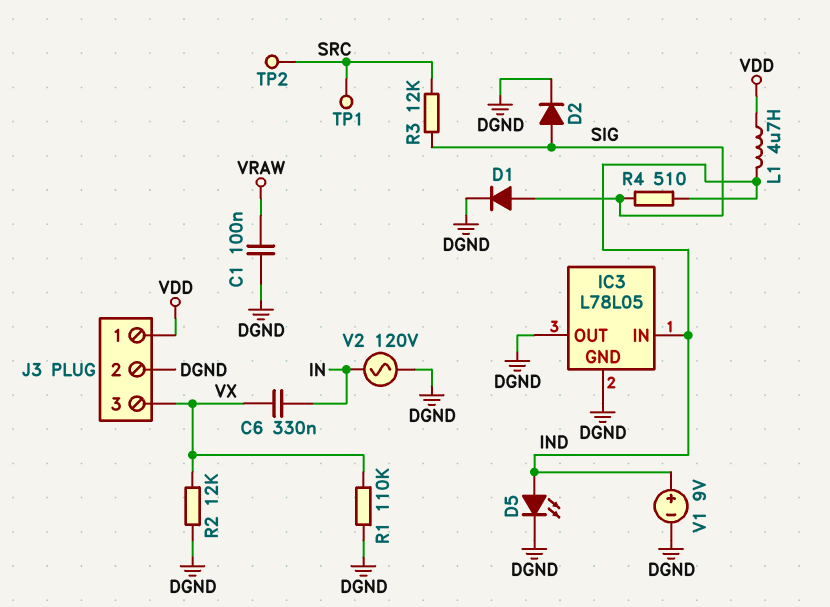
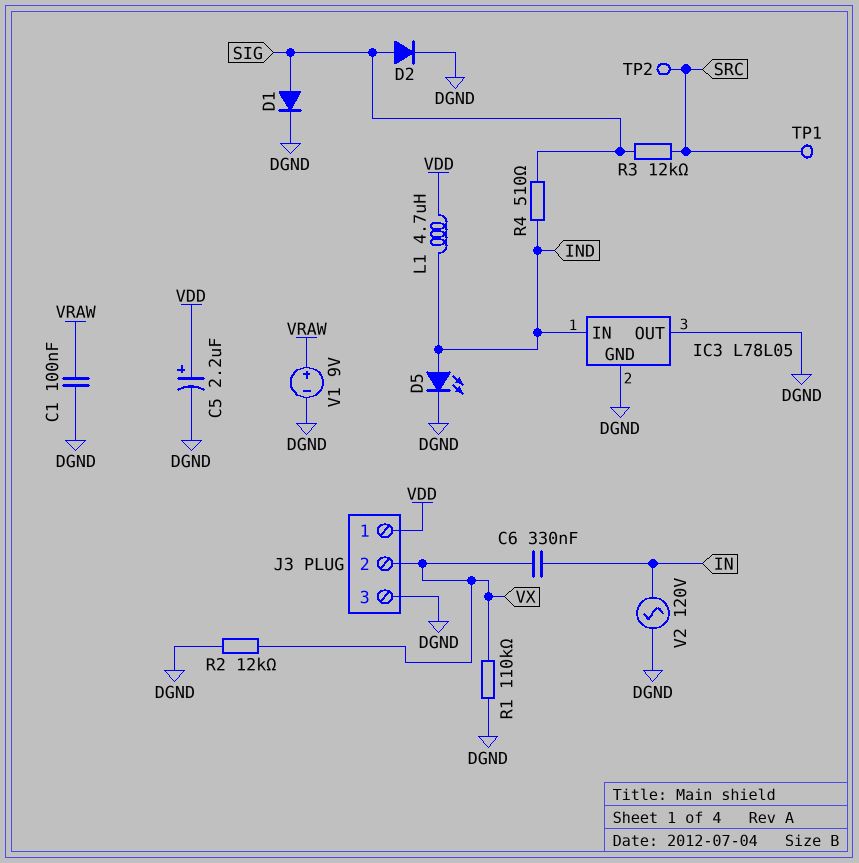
C5: none -> 2.2uF (plus VDD, minus DGND)
J3 pin 2: DGND -> VX
J3 pin 3: VX -> DGND
V1: 9V (plus IND, minus DGND) -> 9V (plus VRAW, minus DGND)

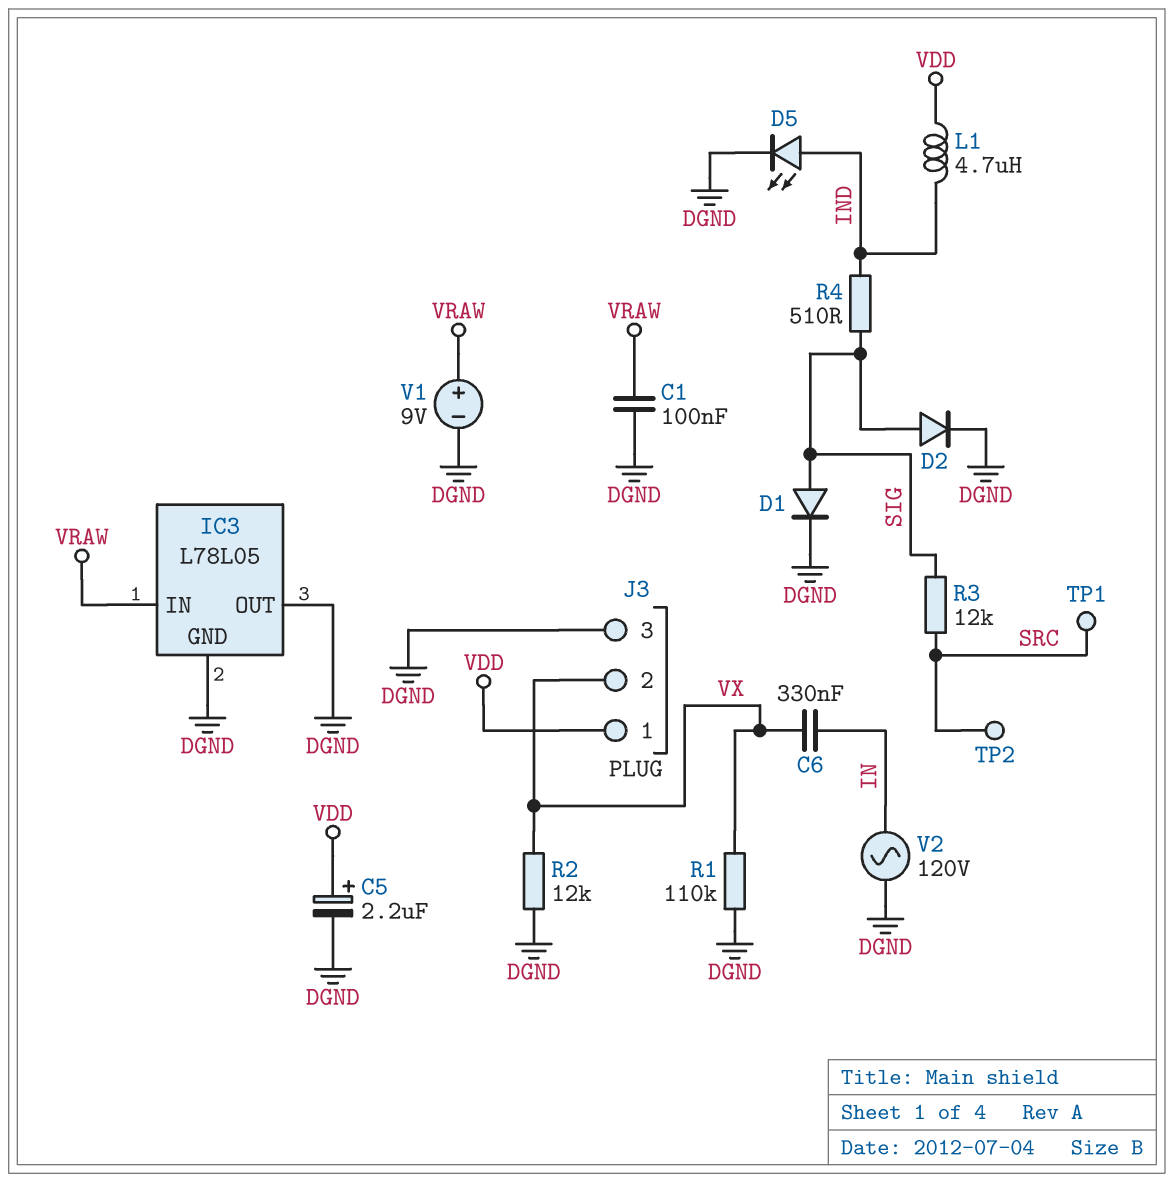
IC3 pin IN: IND -> VRAW

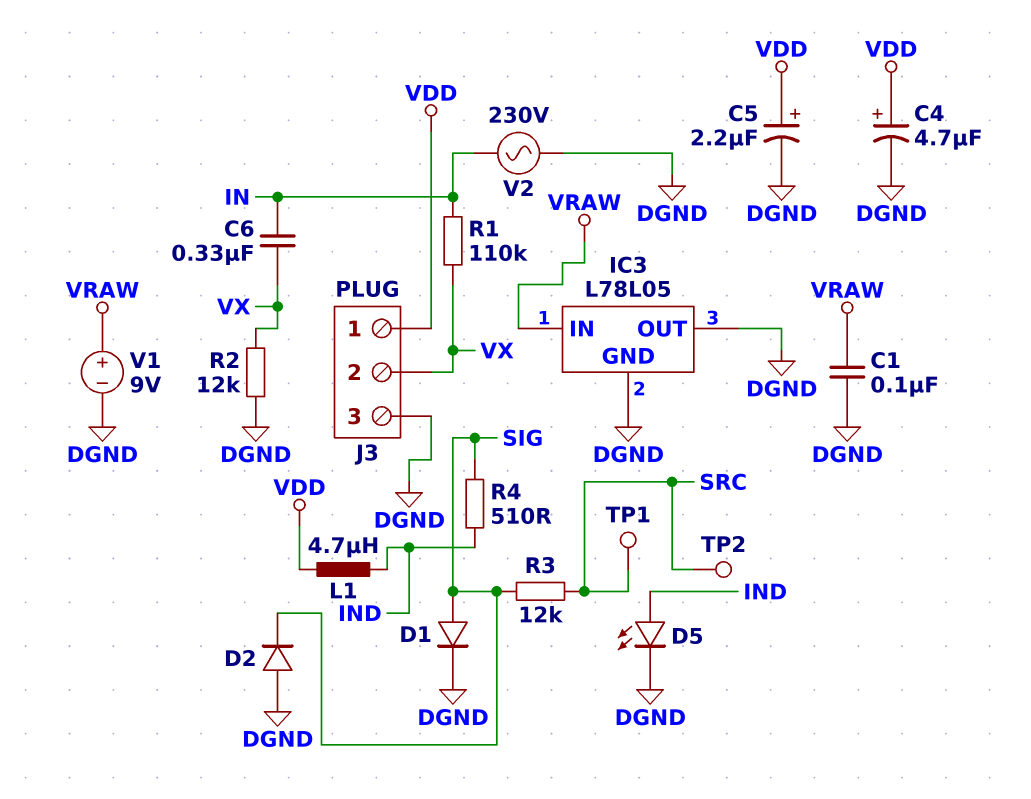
C4: none -> 4.7uF (plus VDD, minus DGND)
D2: diode (A SIG, K DGND) -> diode (A DGND, K SIG)
R1: 110k (DGND, VX) -> 110k (IN, VX)
V2: AC 120V (DGND, IN) -> AC 230V (DGND, IN)

